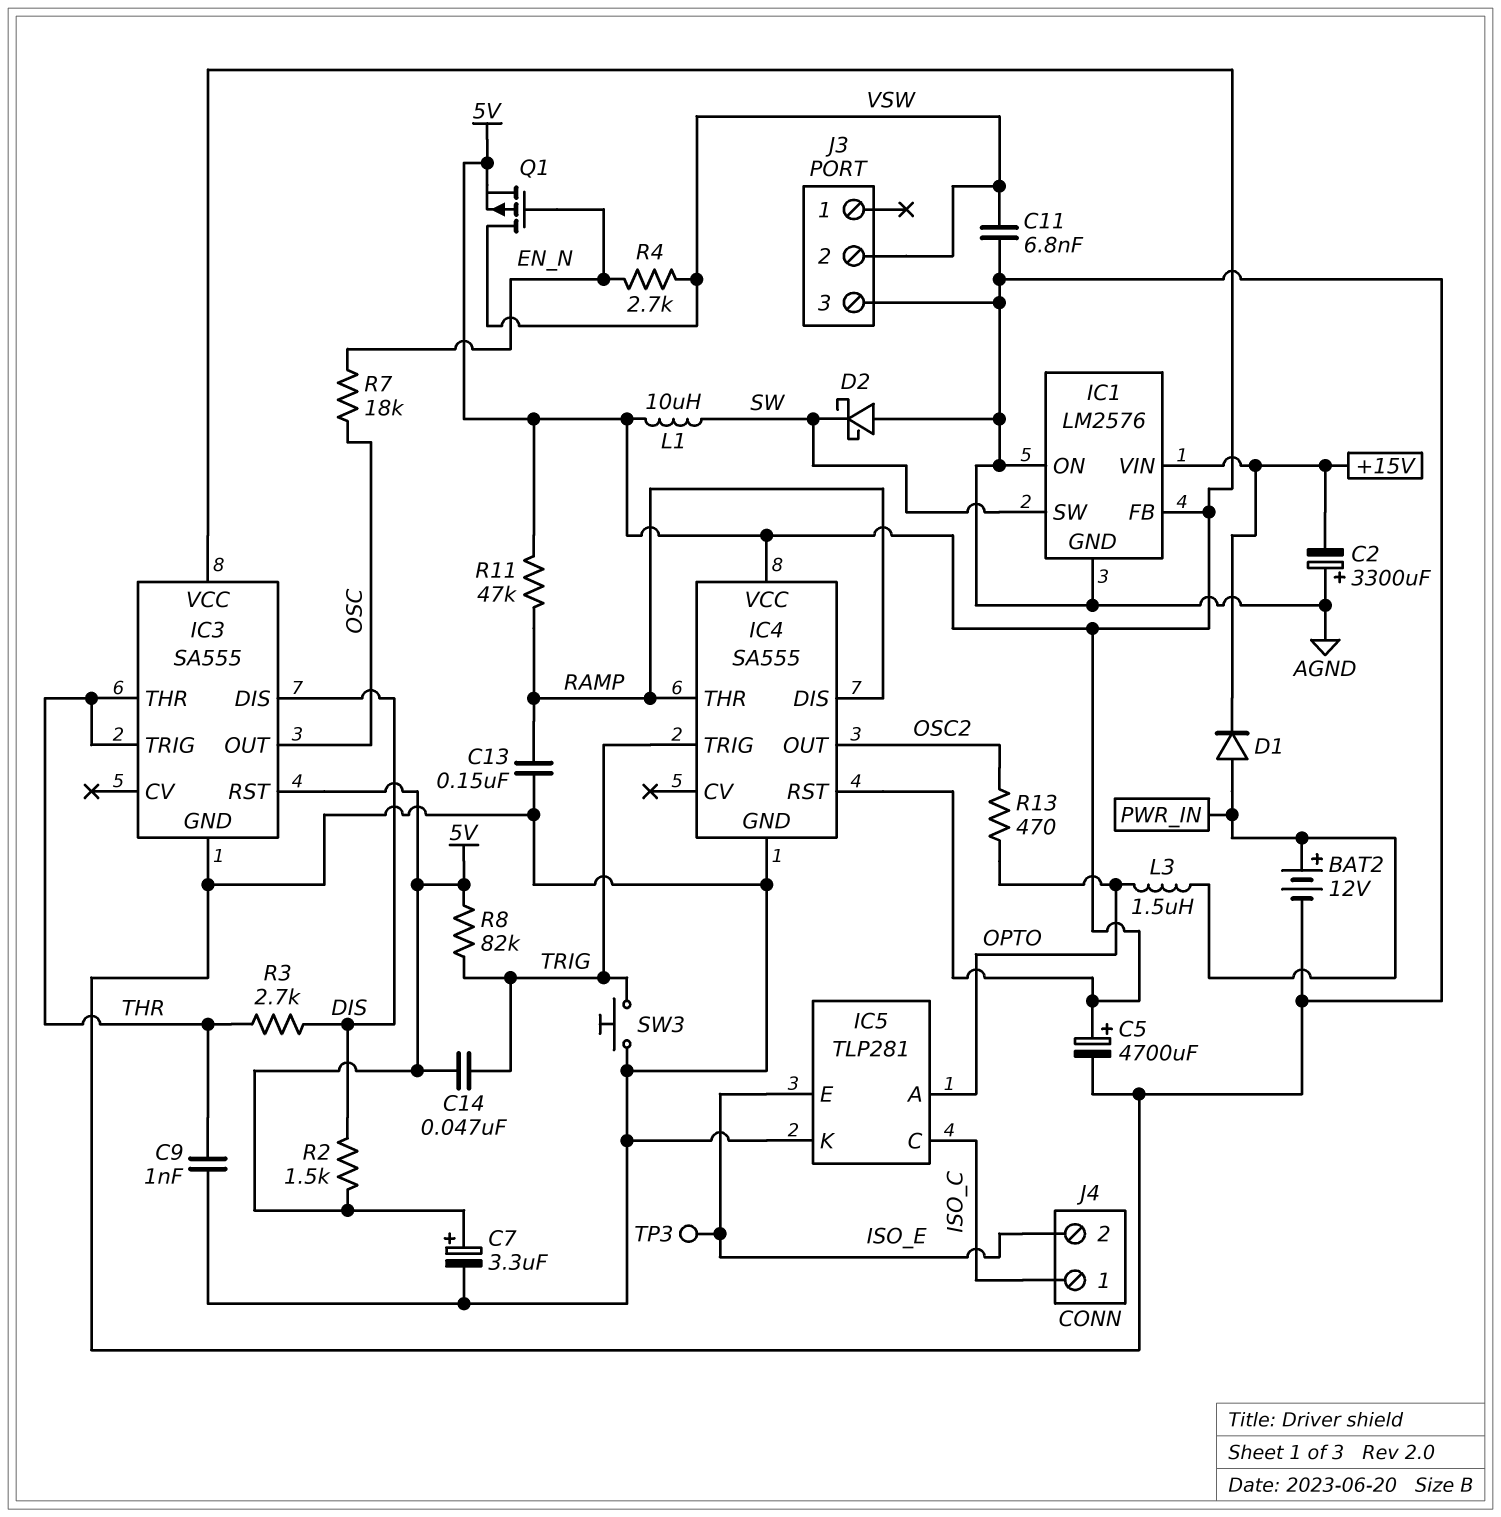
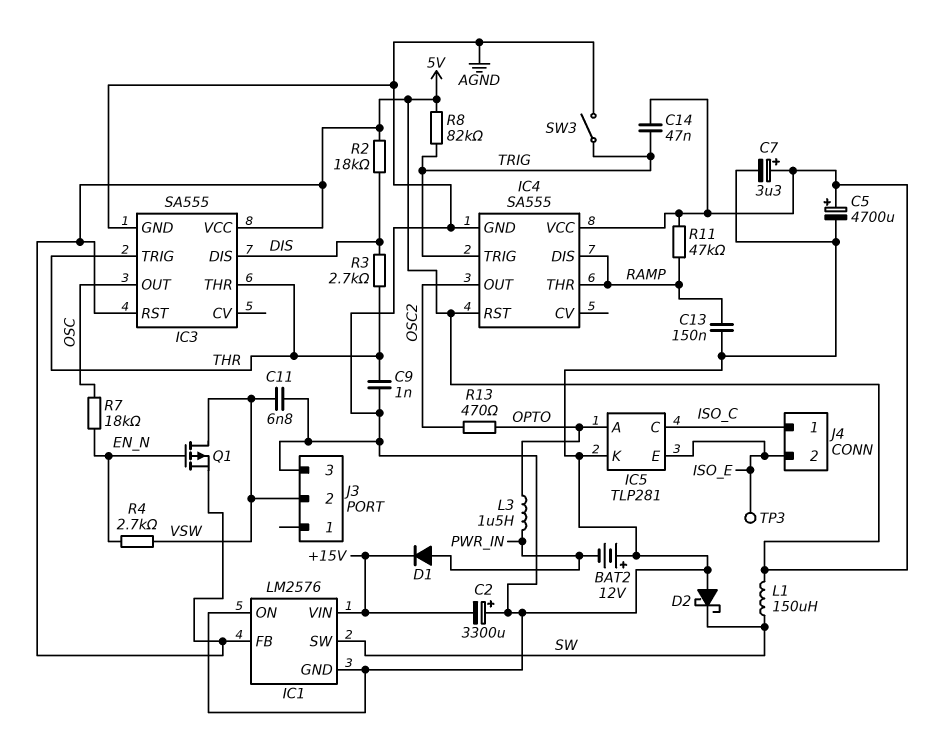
BAT2: 12V (plus PWR_IN, minus AGND) -> 12V (plus AGND, minus PWR_IN)
L1: 10uH (5V, SW) -> 150uH (5V, SW)
R2: 1.5k (5V, DIS) -> 18k (5V, DIS)
SW3: button (AGND, TRIG) -> switch (AGND, TRIG)

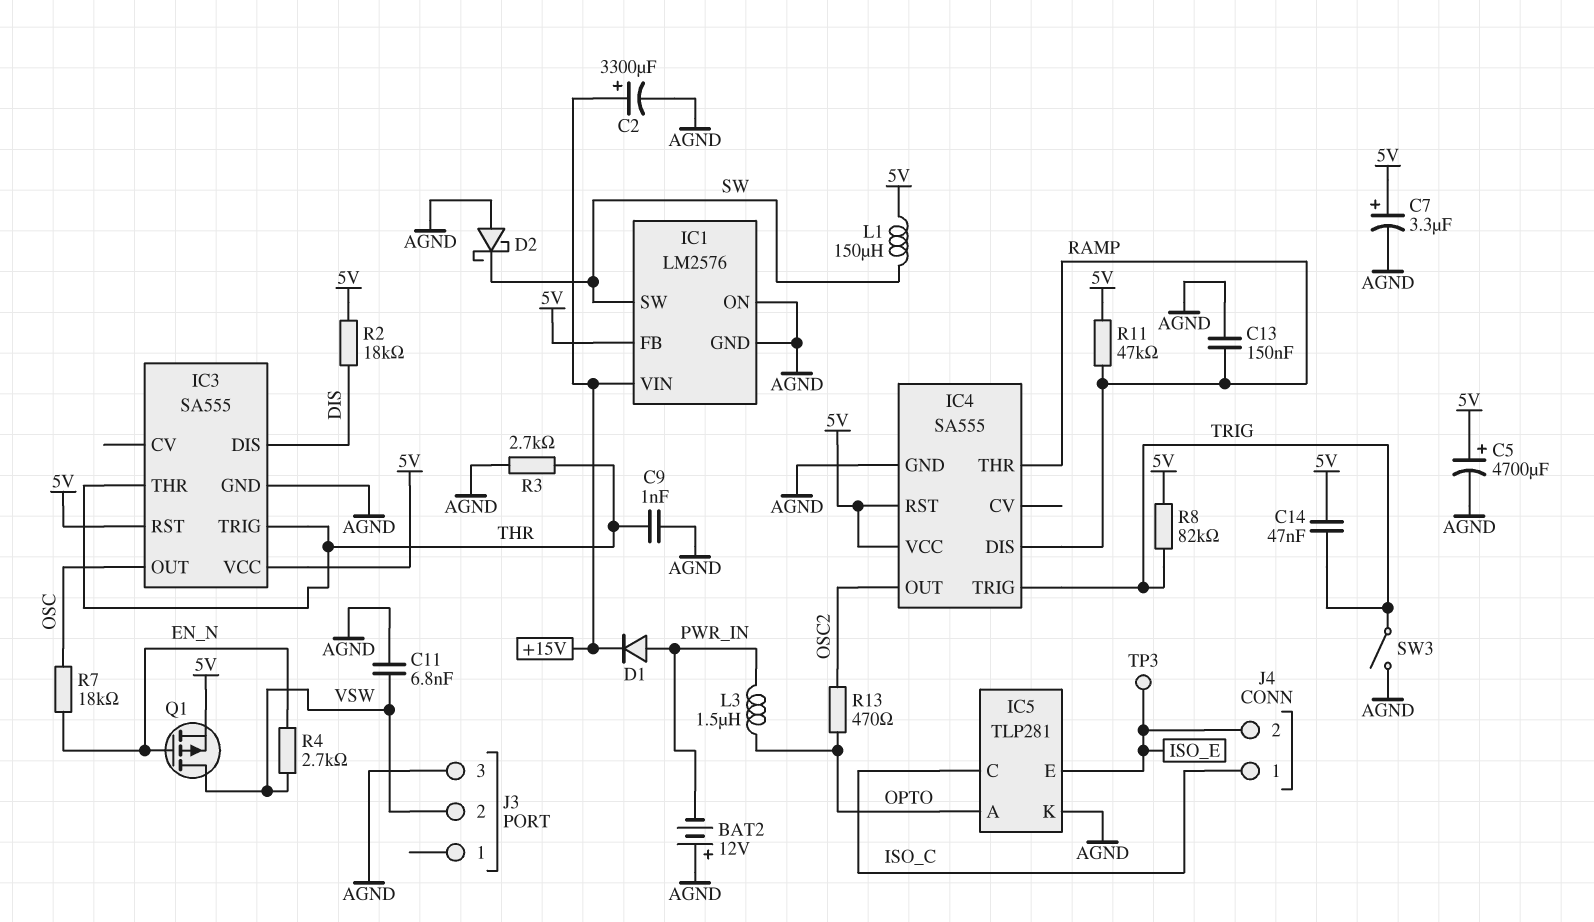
C2: 3300uF (plus AGND, minus +15V) -> 3300uF (plus +15V, minus AGND)
R3: 2.7k (DIS, THR) -> 2.7k (AGND, THR)

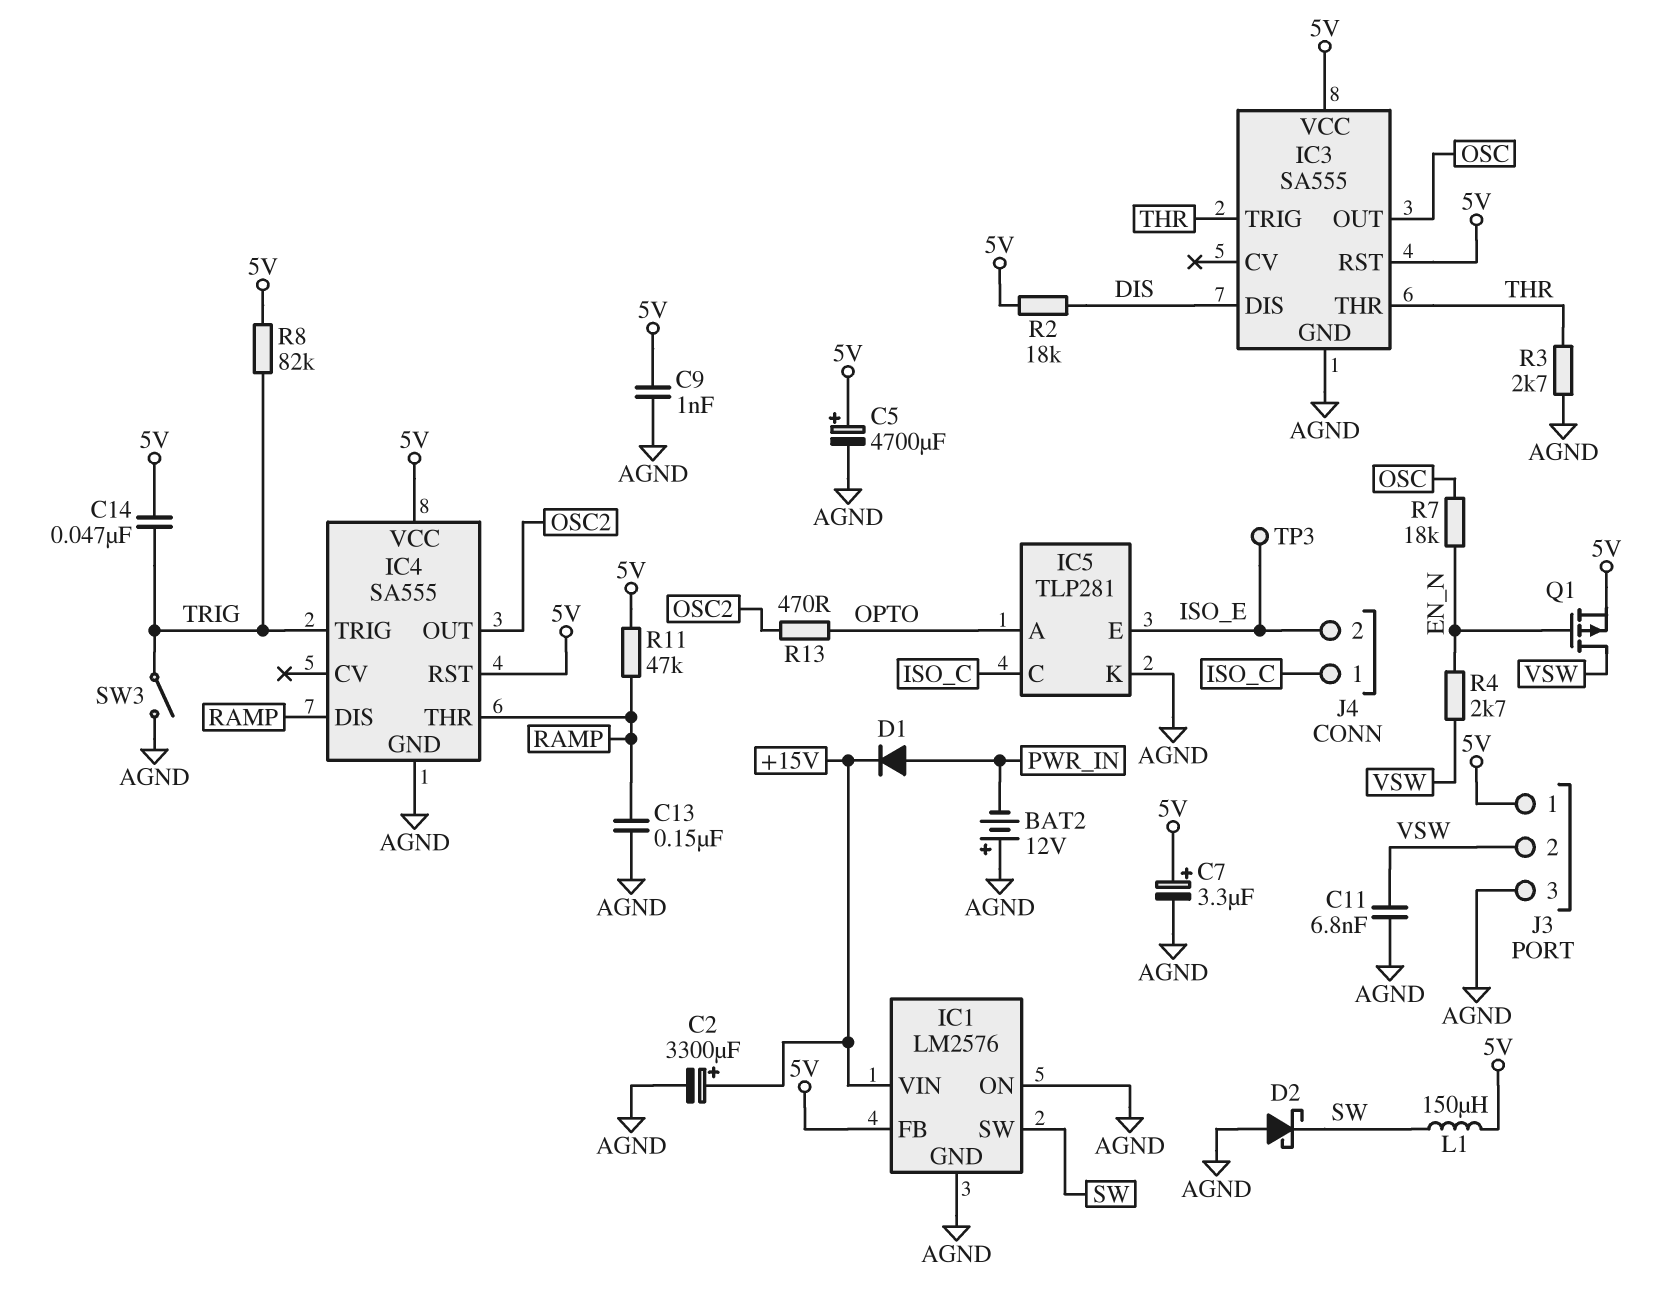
C9: 1nF (AGND, THR) -> 1nF (5V, AGND)
J3 pin 1: none -> 5V
L3: 1.5uH (OPTO, PWR_IN) -> none

